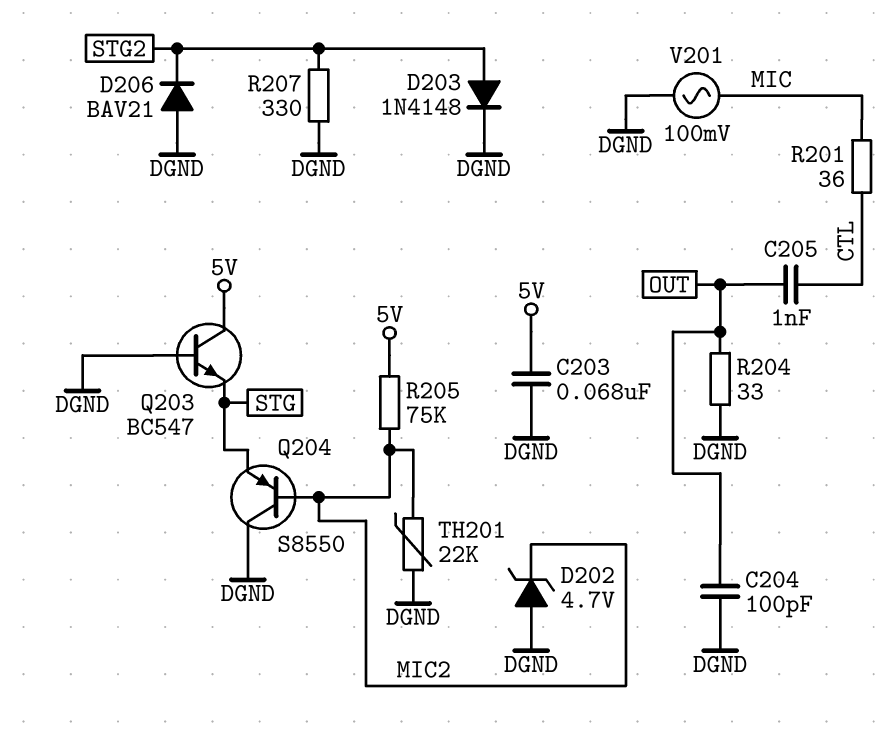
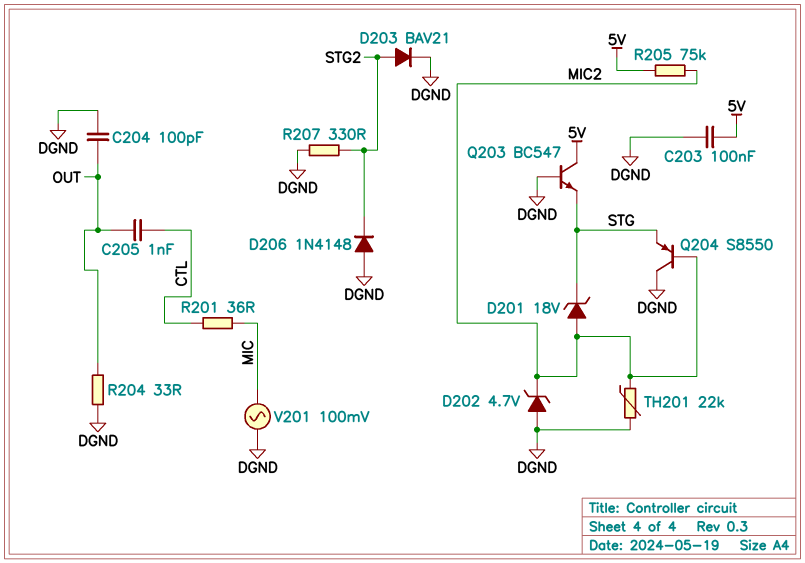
C203: 68nF (5V, DGND) -> 100nF (5V, DGND)
D201: none -> zener 18V (A MIC2, K STG)
D203: diode 1N4148 (A STG2, K DGND) -> diode BAV21 (A STG2, K DGND)
D206: diode BAV21 (A DGND, K STG2) -> diode 1N4148 (A DGND, K STG2)

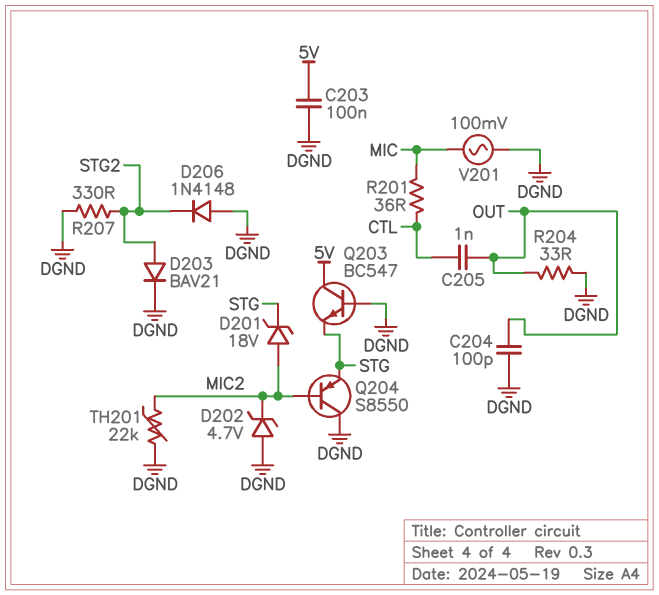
R205: 75k (5V, MIC2) -> none

